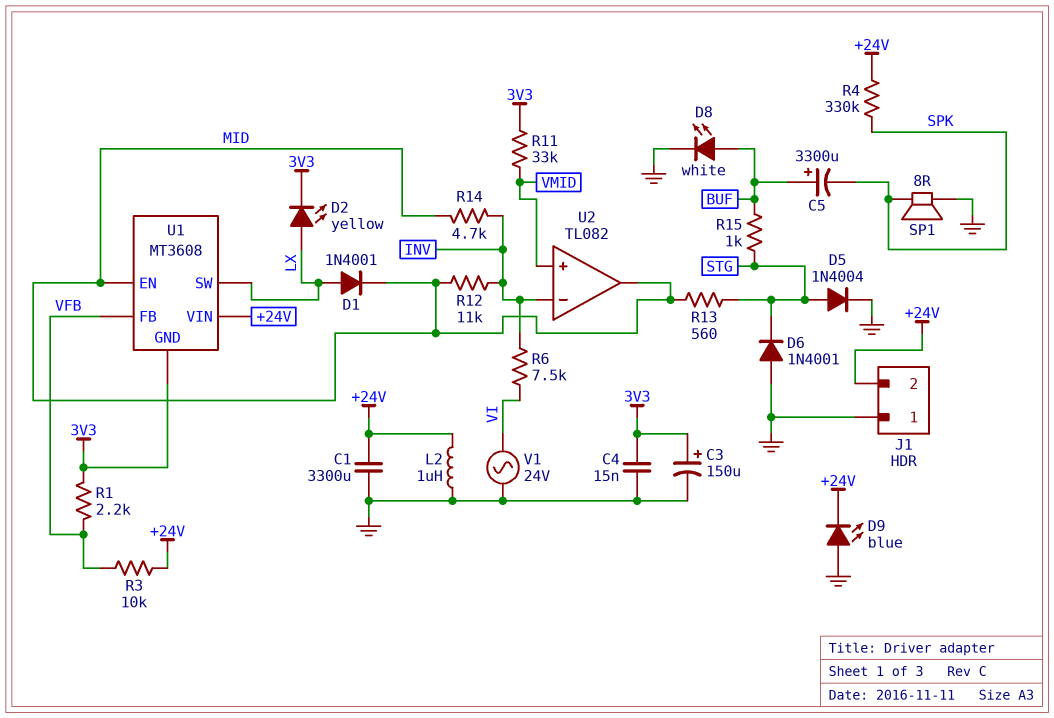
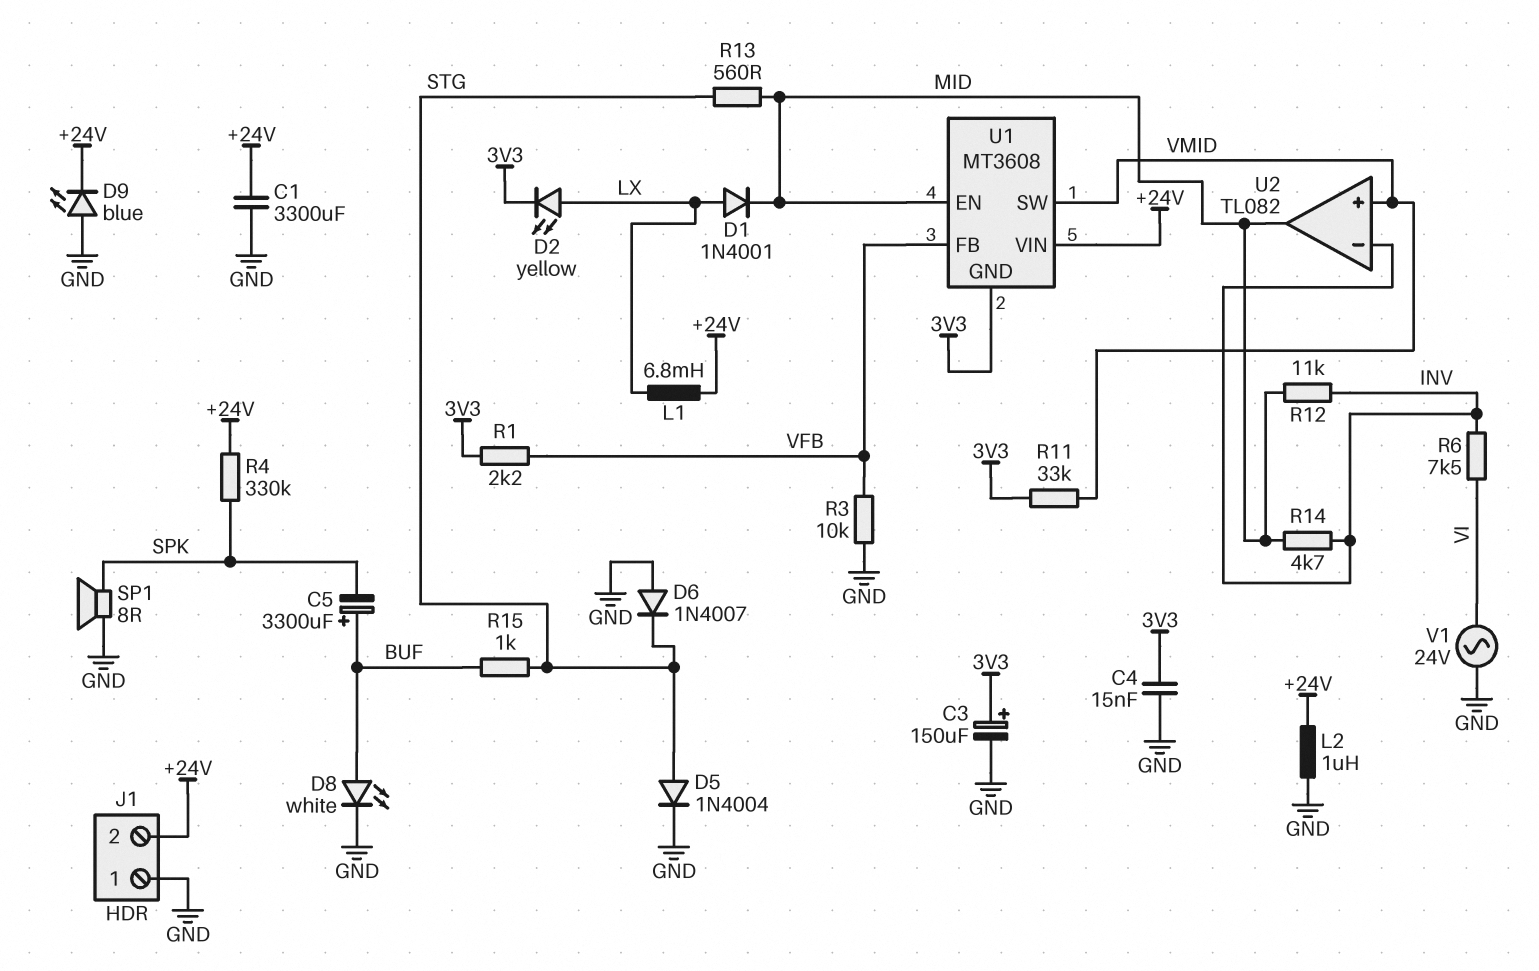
D6: diode 1N4001 (A GND, K STG) -> diode 1N4007 (A GND, K STG)
L1: none -> 6.8mH (+24V, LX)
R3: 10k (+24V, VFB) -> 10k (GND, VFB)
U1 pin SW: LX -> VMID

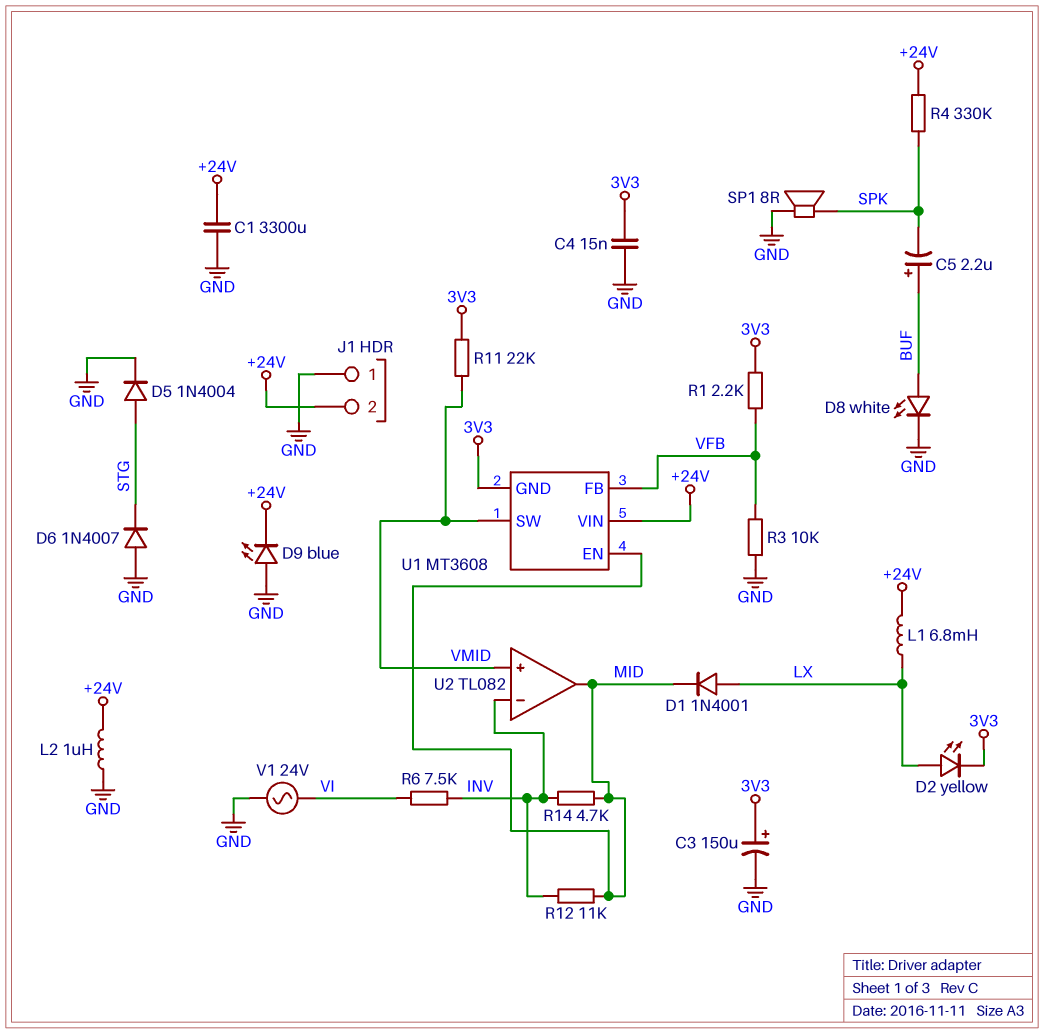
C5: 3300uF (plus BUF, minus SPK) -> 2.2uF (plus BUF, minus SPK)
R11: 33k (3V3, VMID) -> 22k (3V3, VMID)
R13: 560 (MID, STG) -> none
R15: 1k (BUF, STG) -> none

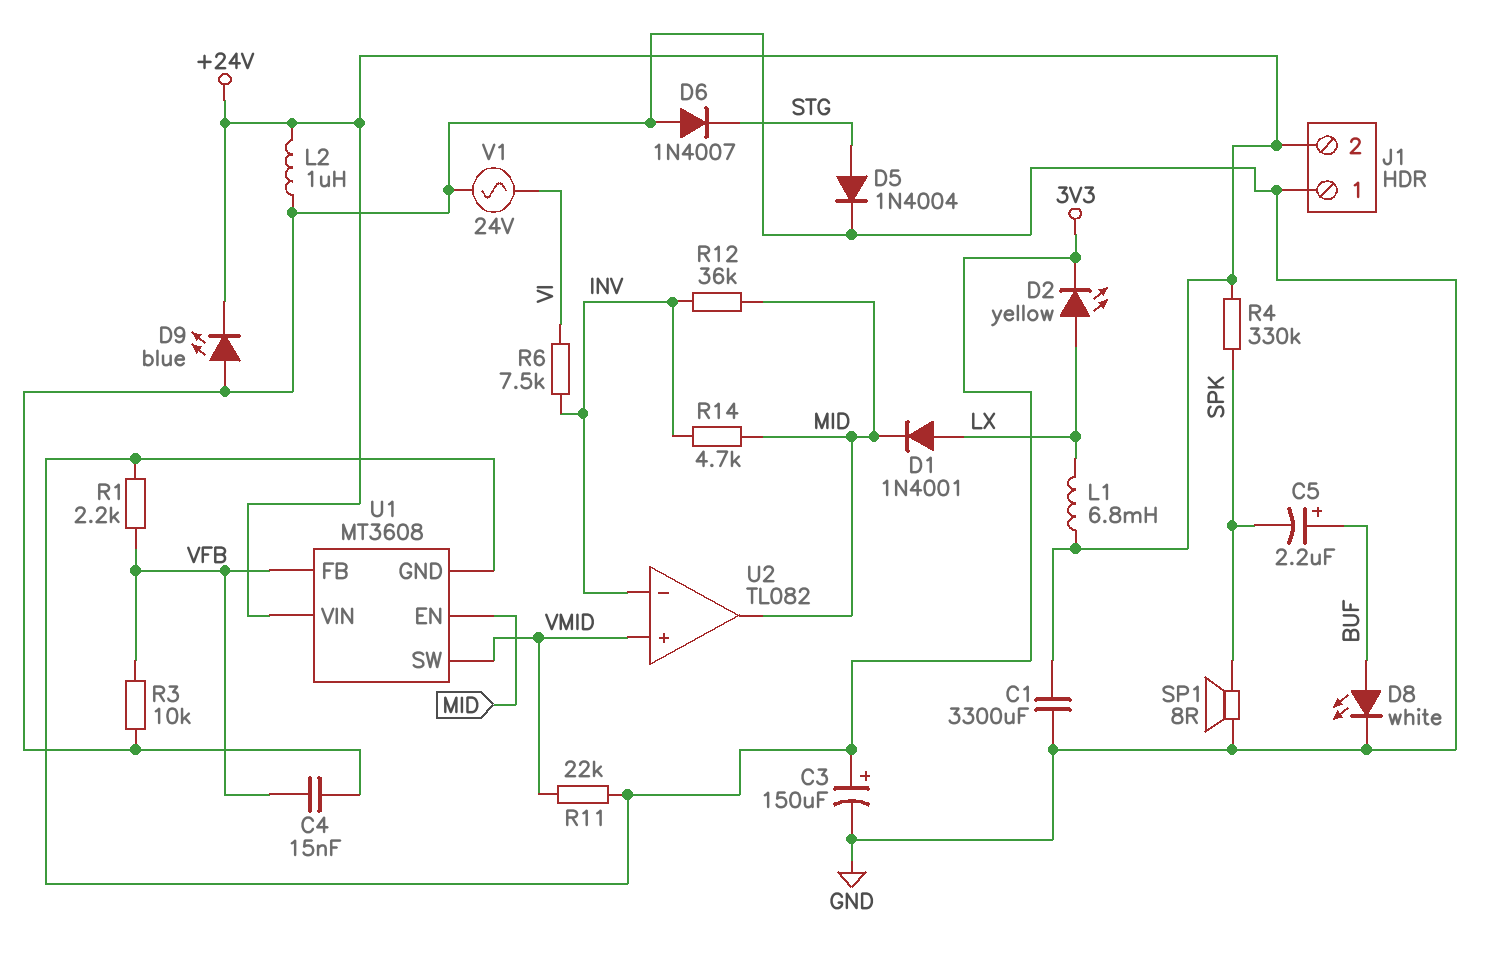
C4: 15nF (3V3, GND) -> 15nF (GND, VFB)
R12: 11k (INV, MID) -> 36k (INV, MID)

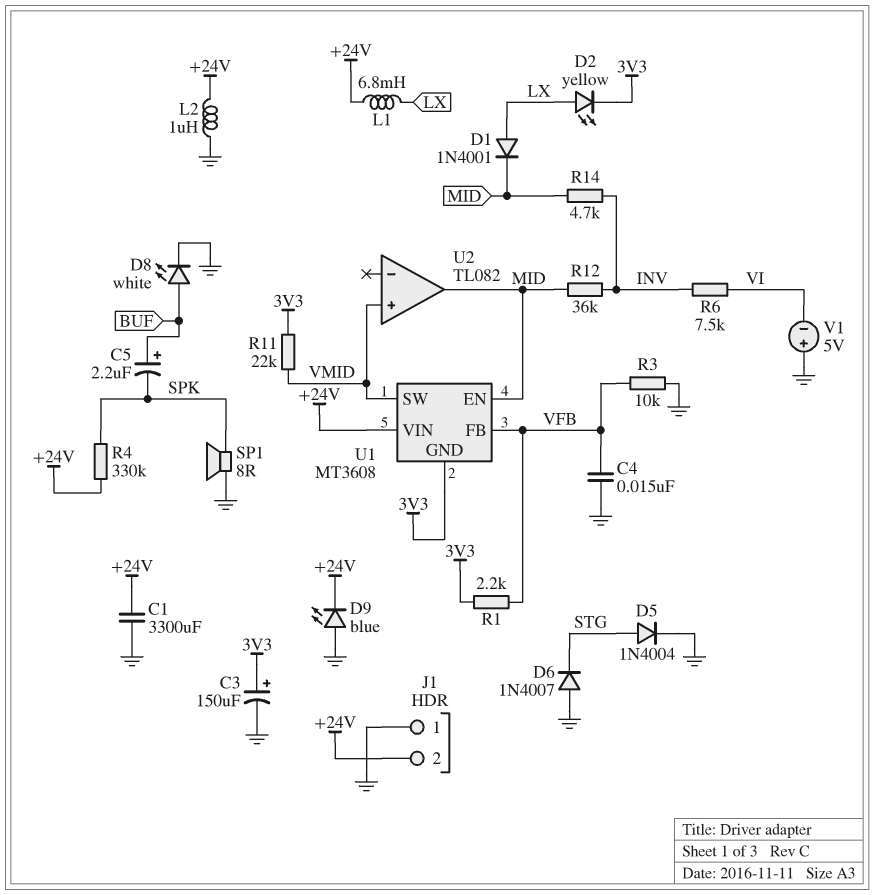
U2 pin in-: INV -> none
V1: AC 24V (GND, VI) -> 5V (plus GND, minus VI)

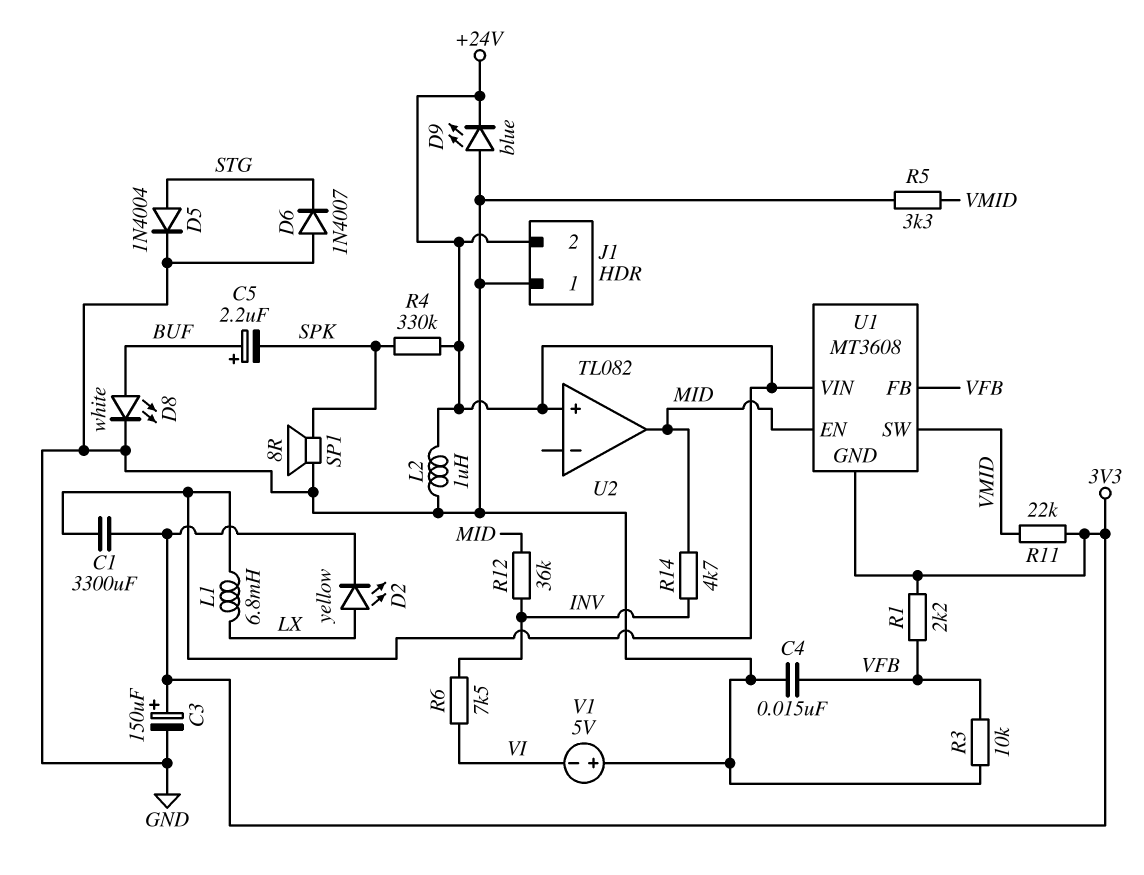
C1: 3300uF (+24V, GND) -> 3300uF (+24V, 3V3)
D1: diode 1N4001 (A LX, K MID) -> none
R5: none -> 3.3k (GND, VMID)
U2 pin in+: VMID -> +24V

